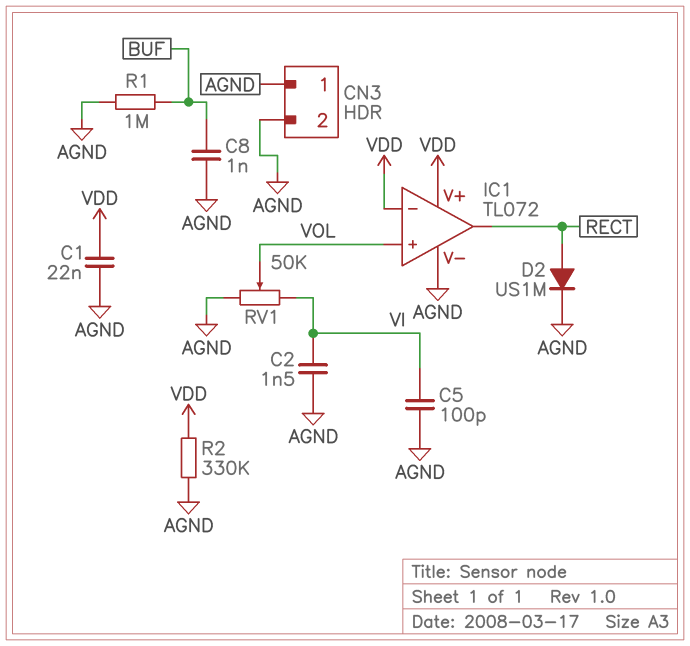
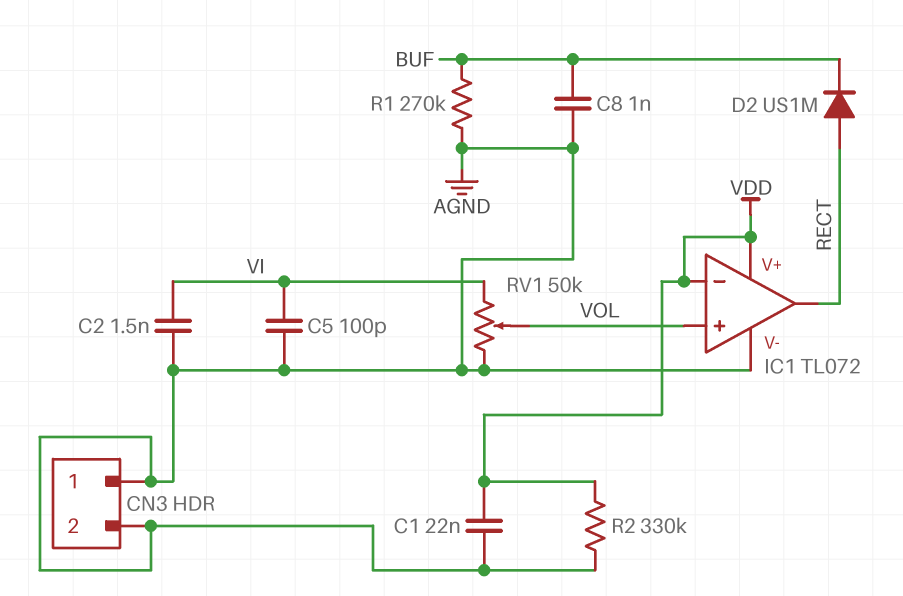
D2: diode US1M (A RECT, K AGND) -> diode US1M (A RECT, K BUF)
R1: 1M (AGND, BUF) -> 270k (AGND, BUF)

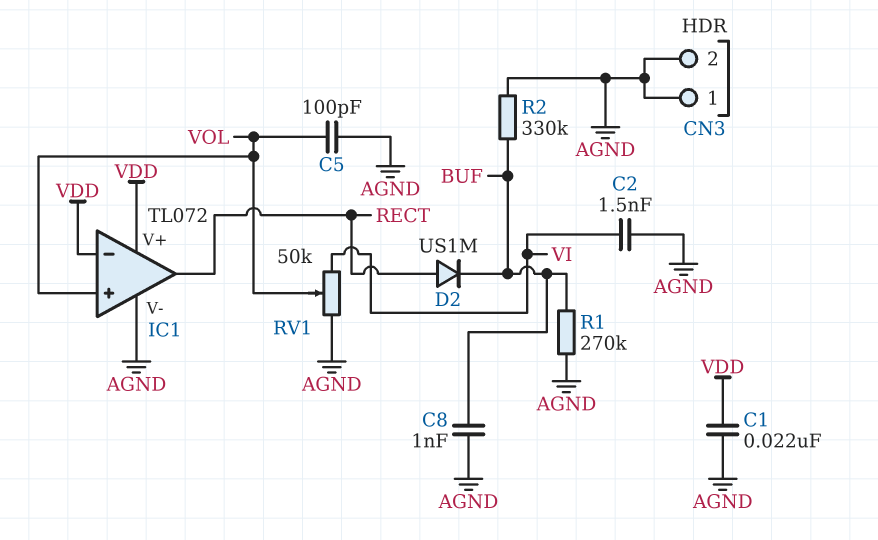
C5: 100pF (AGND, VI) -> 100pF (AGND, VOL)
R2: 330k (AGND, VDD) -> 330k (AGND, BUF)

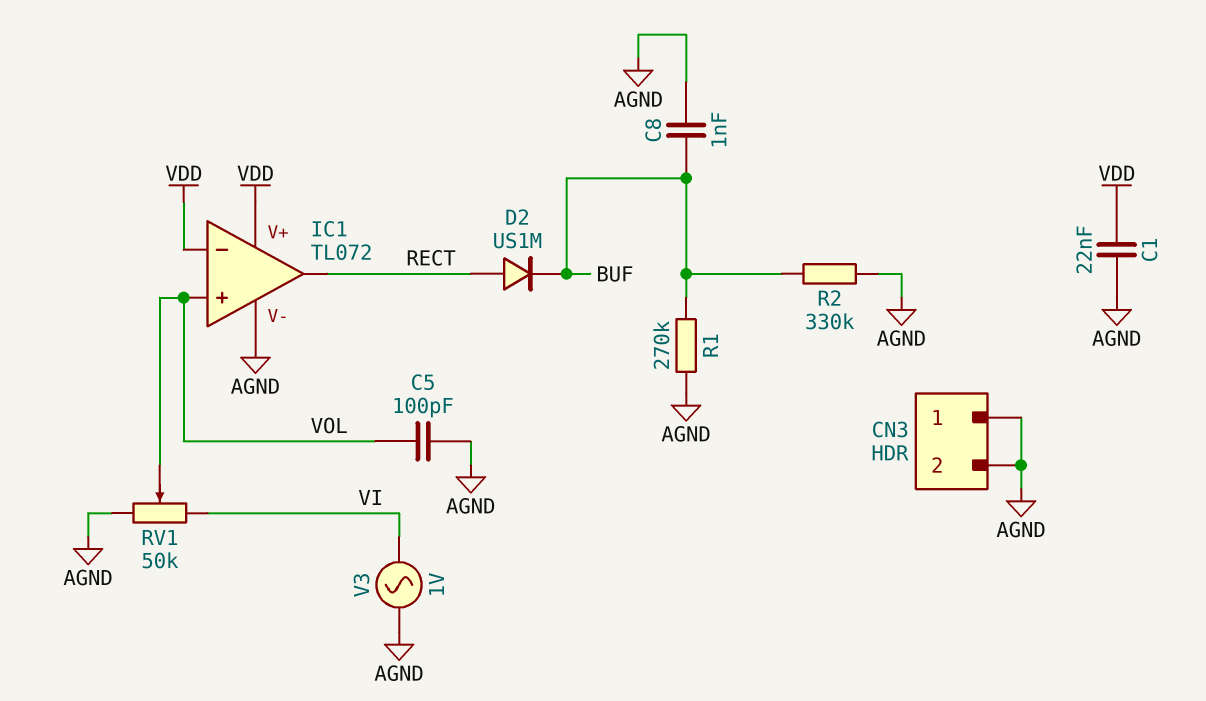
C2: 1.5nF (AGND, VI) -> none
V3: none -> AC 1V (AGND, VI)

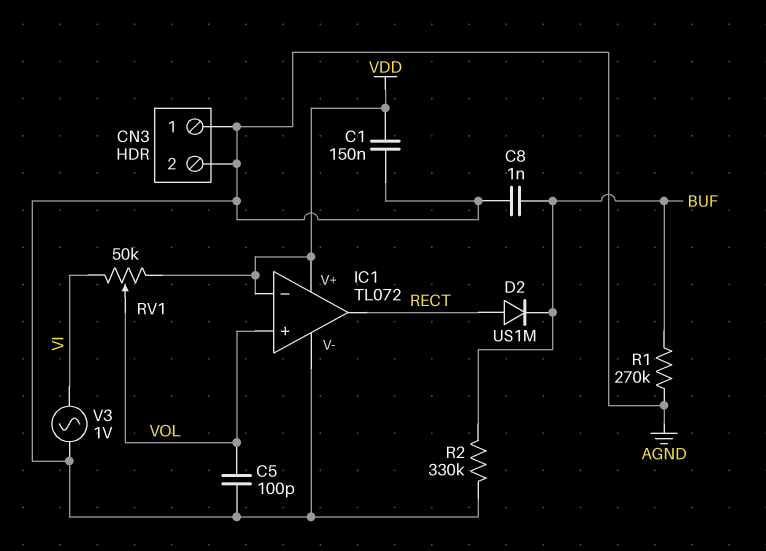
C1: 22nF (AGND, VDD) -> 150nF (AGND, VDD)
RV1: 50k (AGND, VI, wiper VOL) -> 50k (VDD, VI, wiper VOL)

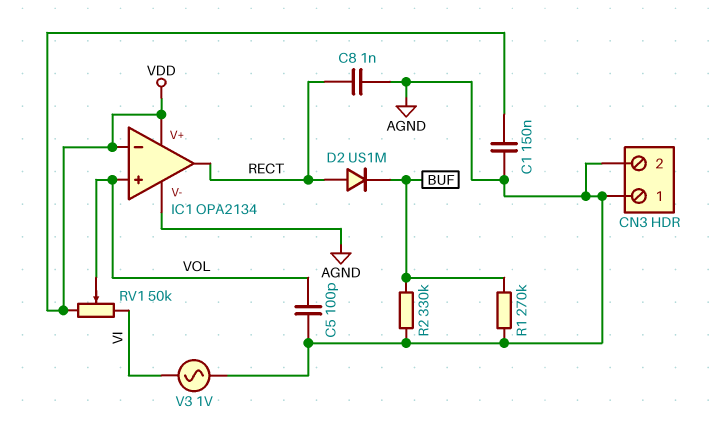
C8: 1nF (AGND, BUF) -> 1nF (AGND, RECT)
IC1: TL072 -> OPA2134

